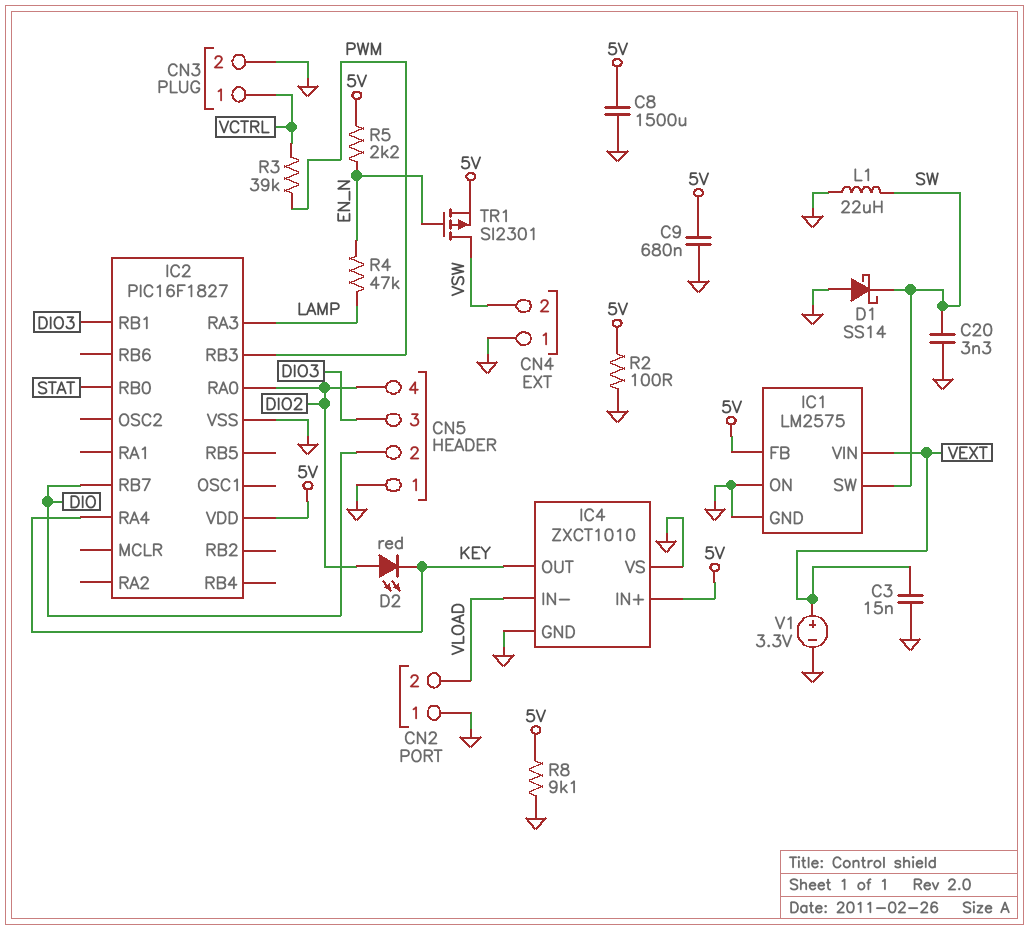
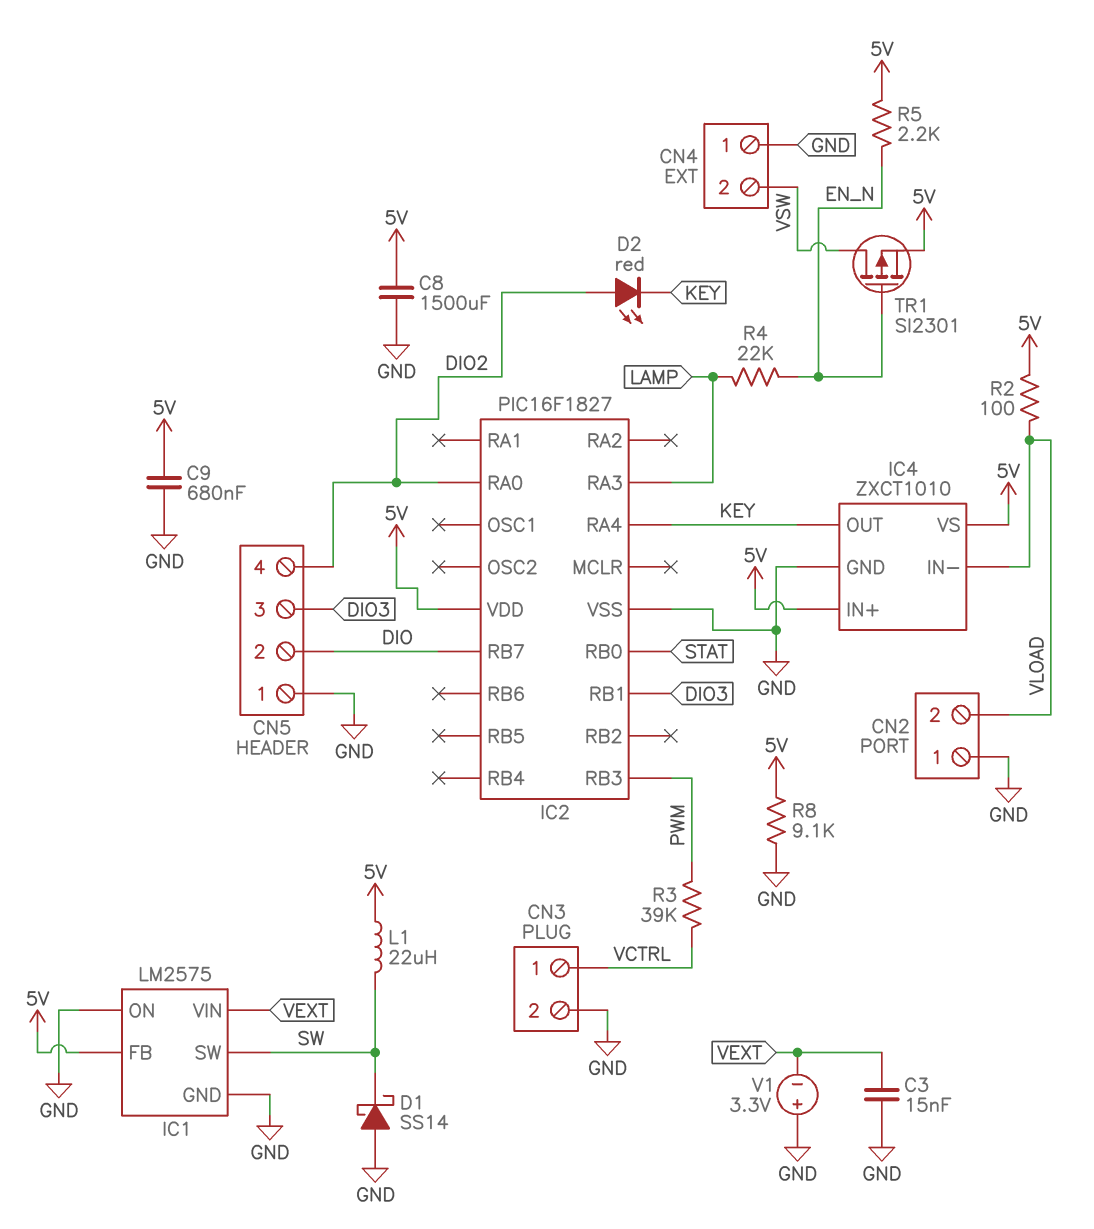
C20: 3.3nF (GND, SW) -> none
IC4 pin VS: GND -> 5V
L1: 22uH (GND, SW) -> 22uH (5V, SW)
R2: 100 (5V, GND) -> 100 (5V, VLOAD)
R4: 47k (EN_N, LAMP) -> 22k (EN_N, LAMP)
V1: 3.3V (plus VEXT, minus GND) -> 3.3V (plus GND, minus VEXT)

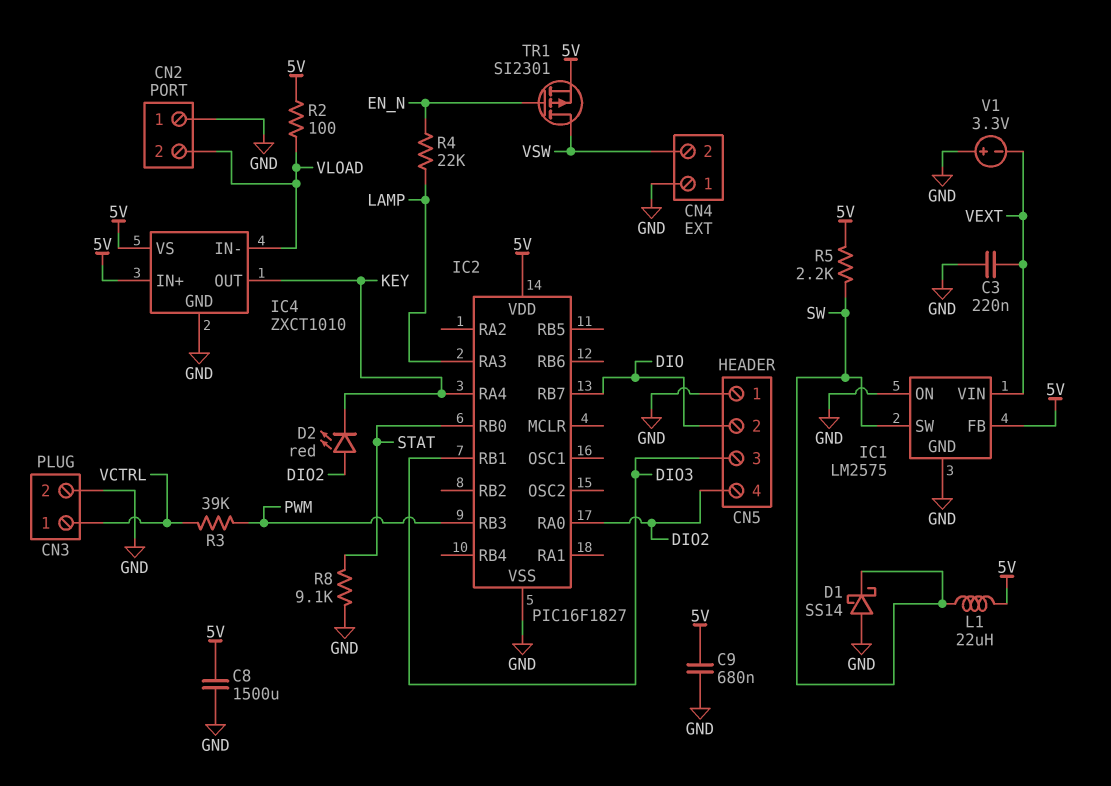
C3: 15nF (GND, VEXT) -> 220nF (GND, VEXT)
R5: 2.2k (5V, EN_N) -> 2.2k (5V, SW)
R8: 9.1k (5V, GND) -> 9.1k (GND, STAT)

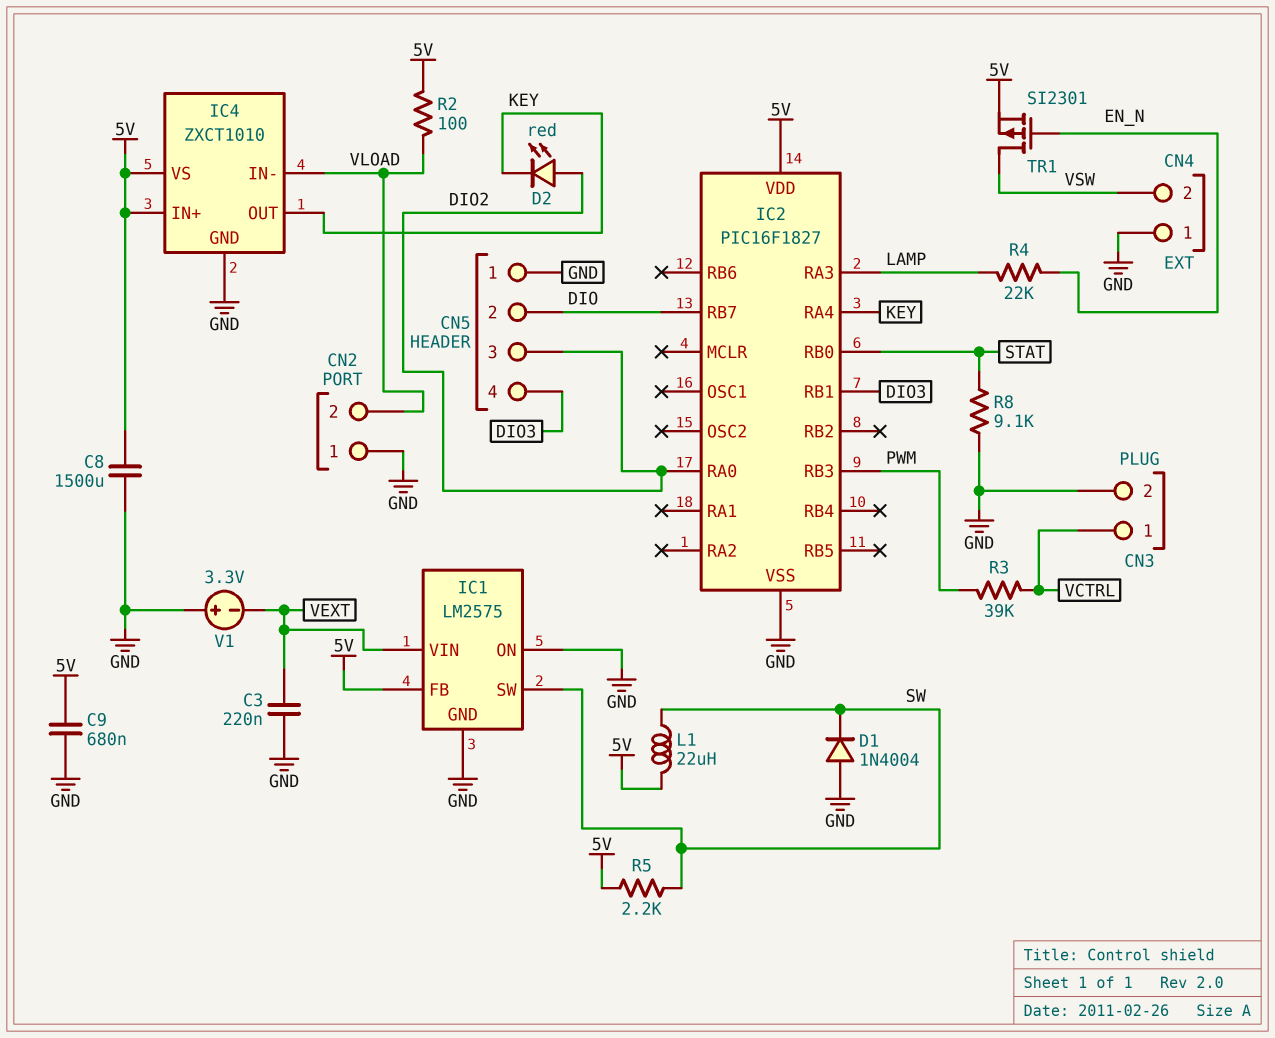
CN5 pin 3: DIO3 -> DIO2
CN5 pin 4: DIO2 -> DIO3
D1: schottky SS14 (A GND, K SW) -> diode 1N4004 (A GND, K SW)

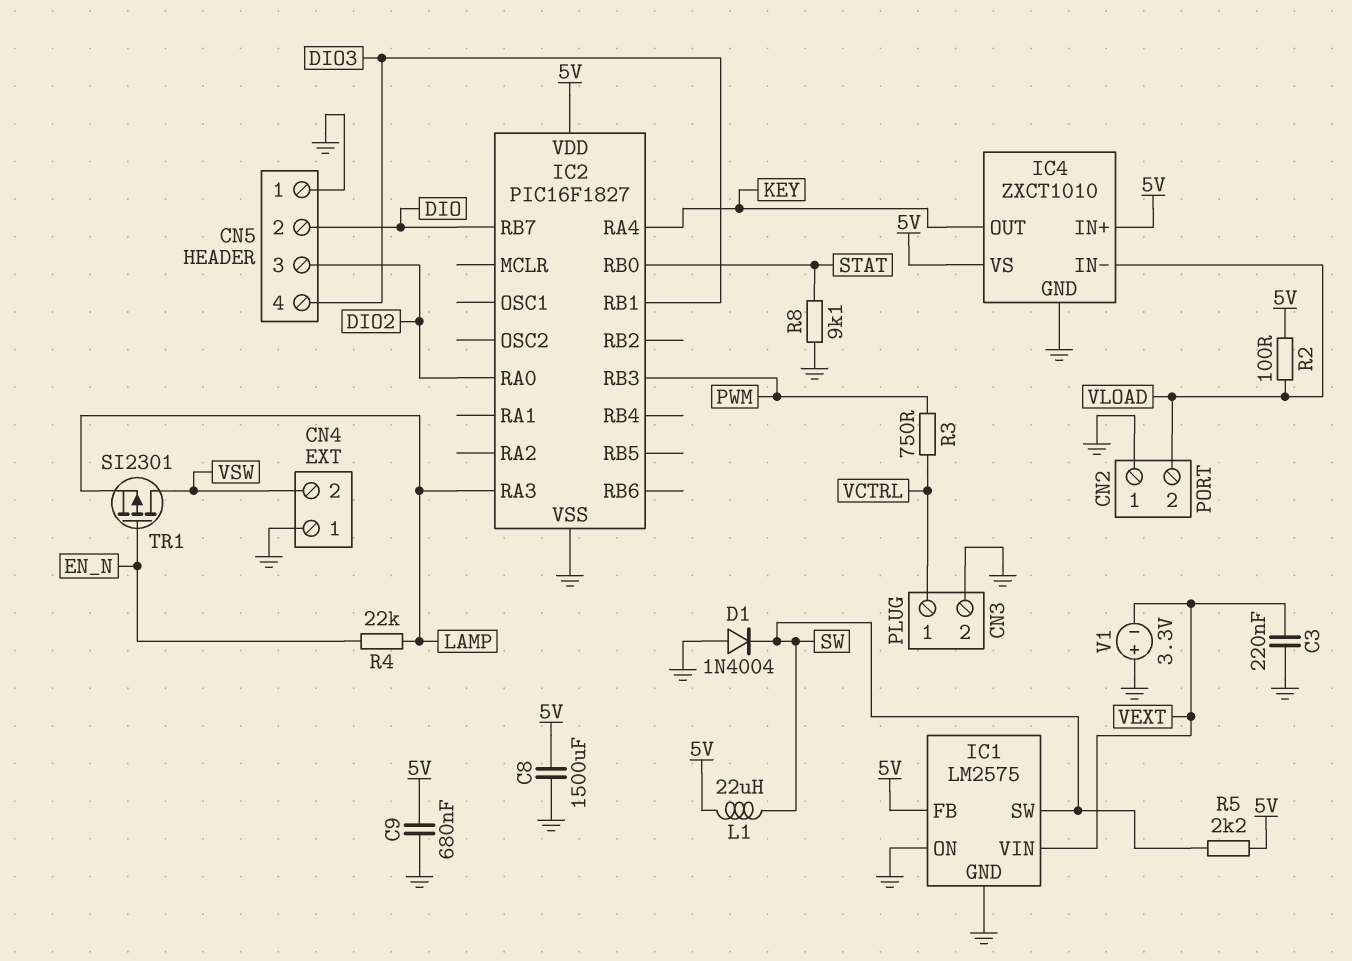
D2: LED red (A DIO2, K KEY) -> none
R3: 39k (PWM, VCTRL) -> 750 (PWM, VCTRL)
TR1: PMOS SI2301 (G EN_N, D VSW, S 5V) -> PMOS SI2301 (G EN_N, D VSW, S LAMP)

